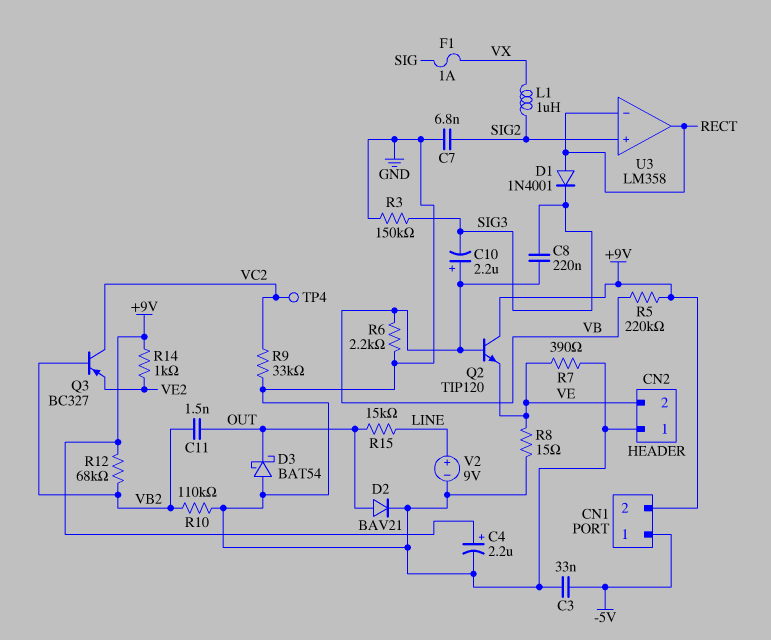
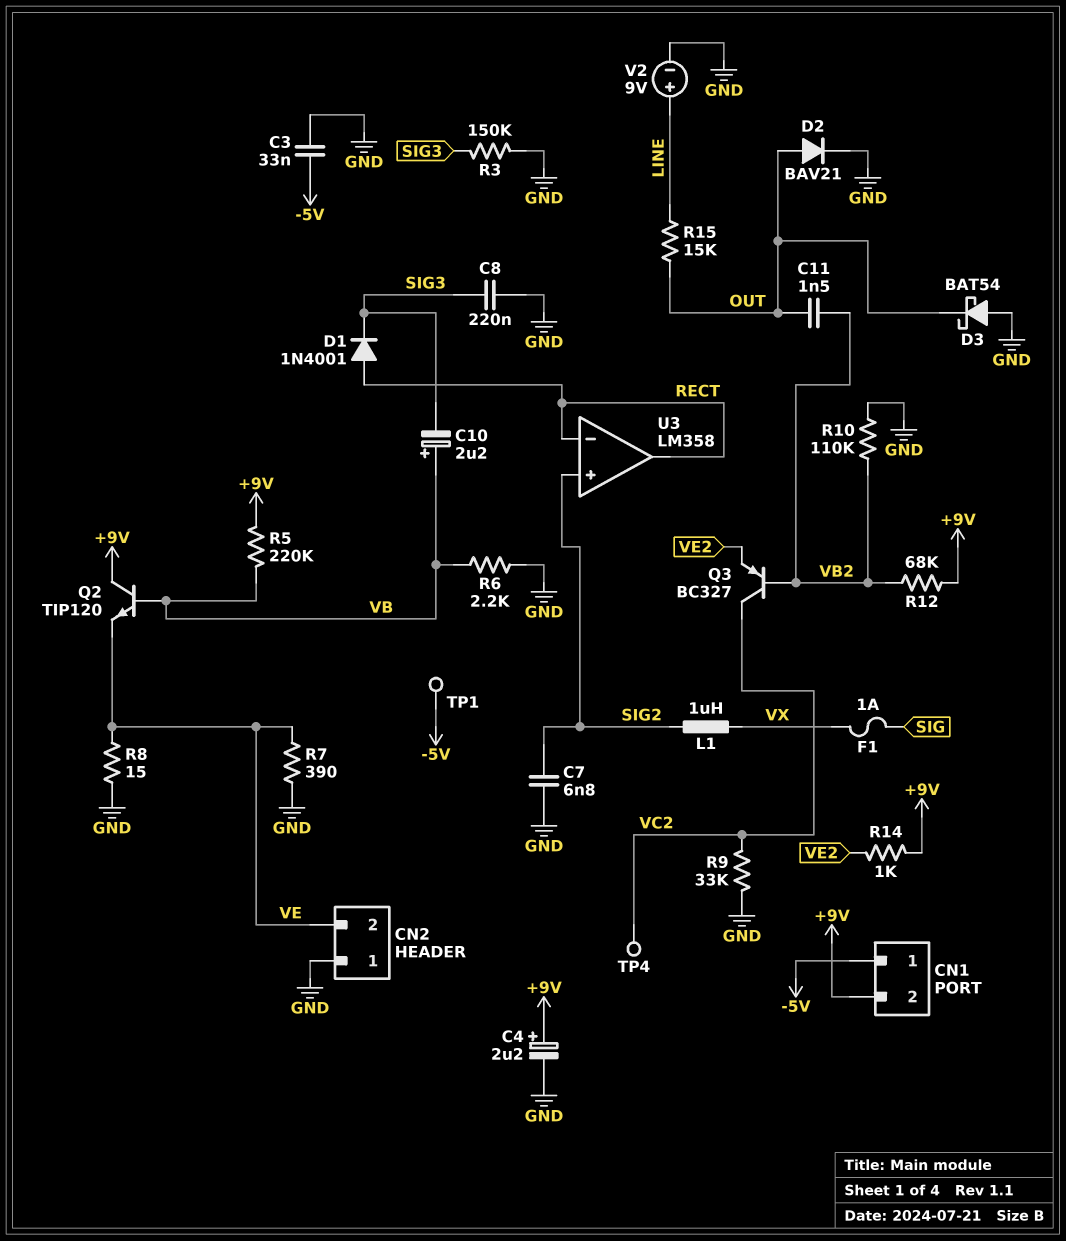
C8: 220nF (SIG3, VB) -> 220nF (GND, SIG3)
TP1: none -> test point (-5V)

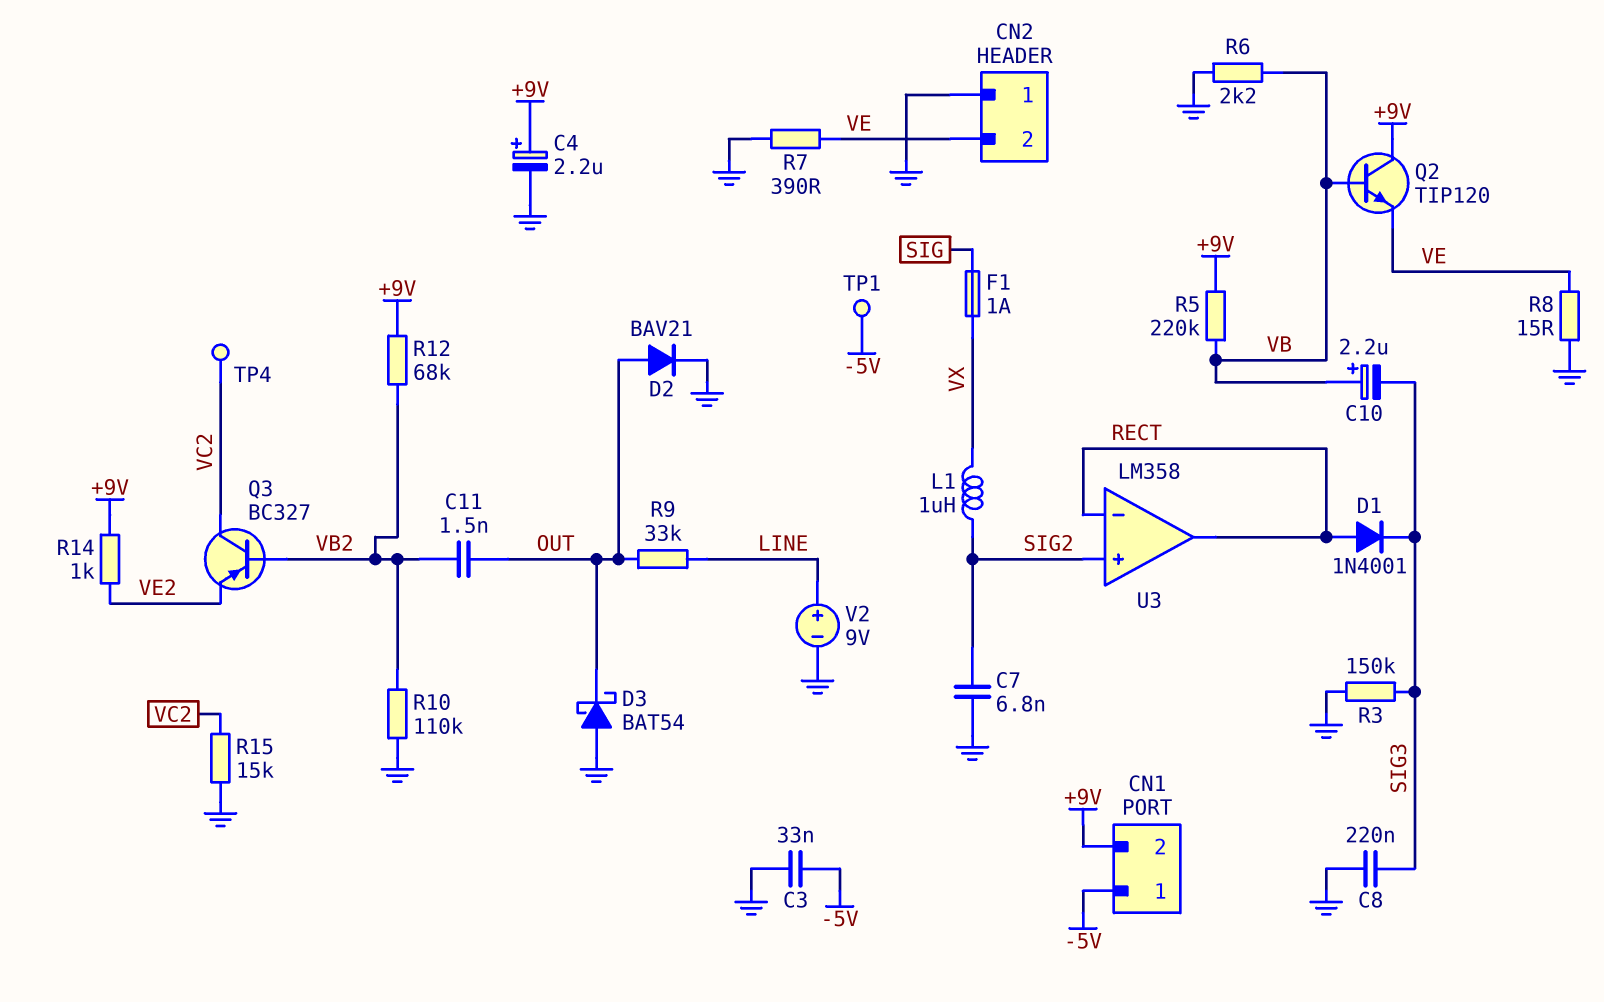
R9: 33k (GND, VC2) -> 33k (LINE, OUT)
R15: 15k (LINE, OUT) -> 15k (GND, VC2)

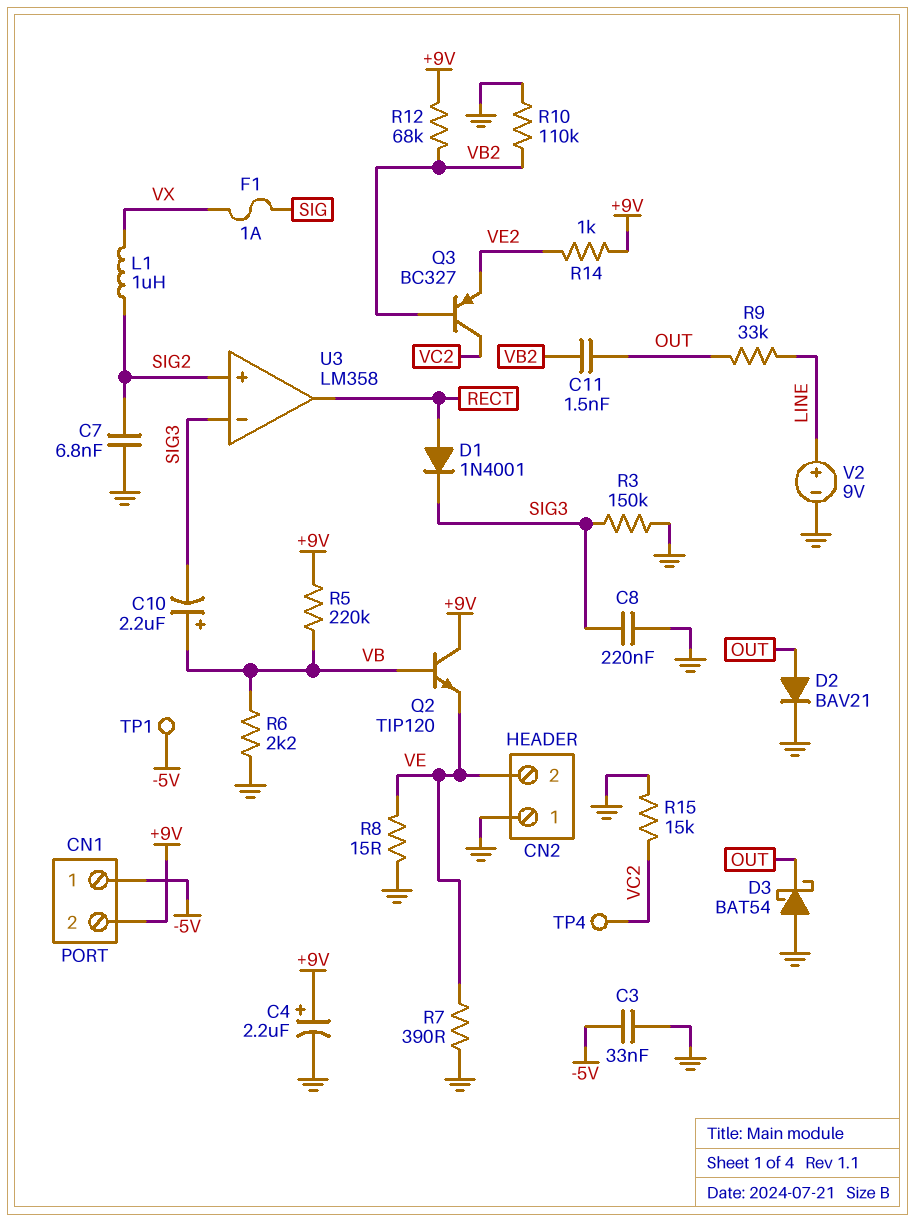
U3 pin in-: RECT -> SIG3

